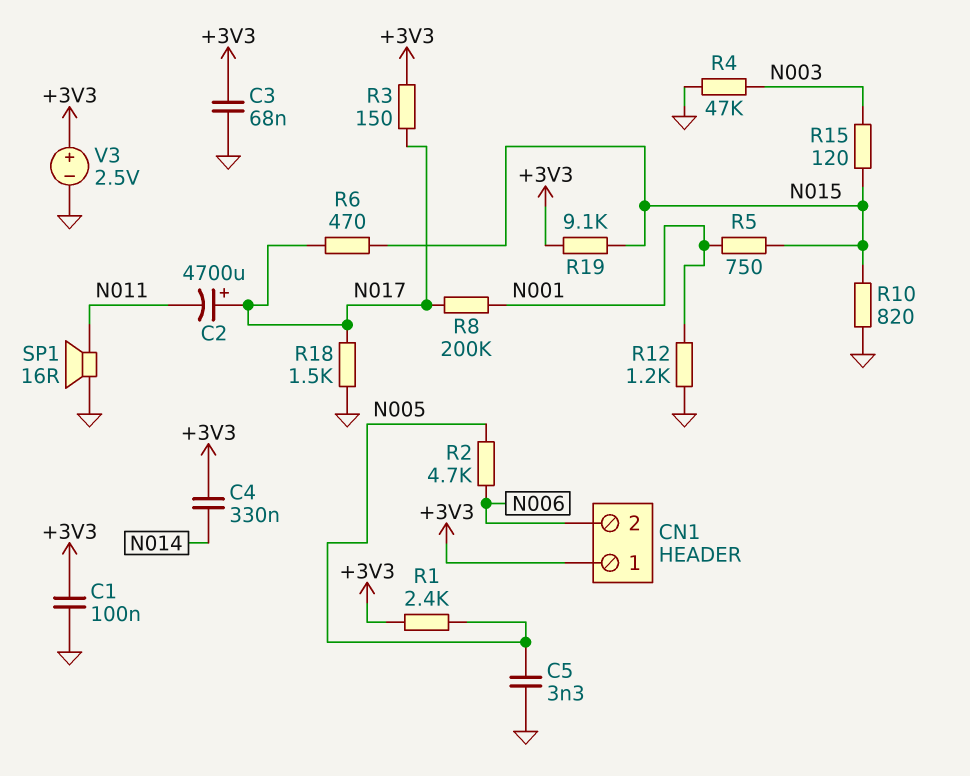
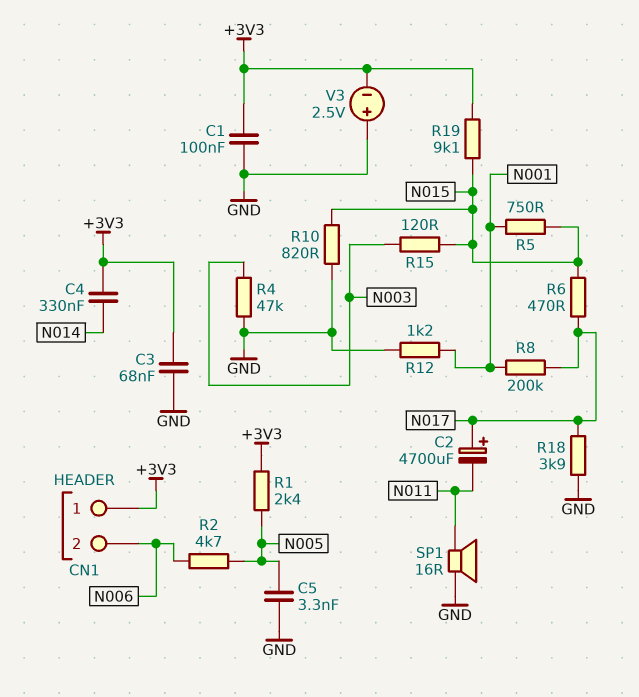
R3: 150 (+3V3, N017) -> none
R18: 1.5k (GND, N017) -> 3.9k (GND, N017)
V3: 2.5V (plus +3V3, minus GND) -> 2.5V (plus GND, minus +3V3)

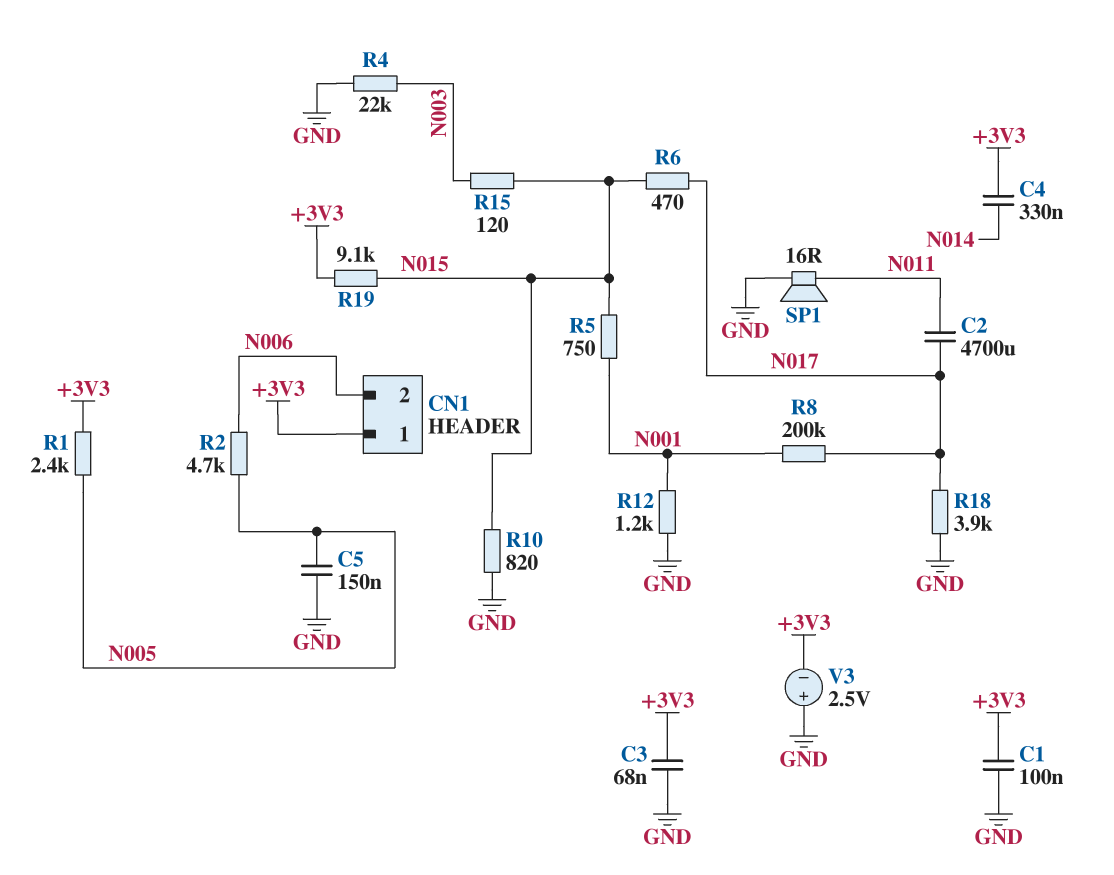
C2: 4700uF (plus N017, minus N011) -> 4700uF (N011, N017)
C5: 3.3nF (GND, N005) -> 150nF (GND, N005)
R4: 47k (GND, N003) -> 22k (GND, N003)

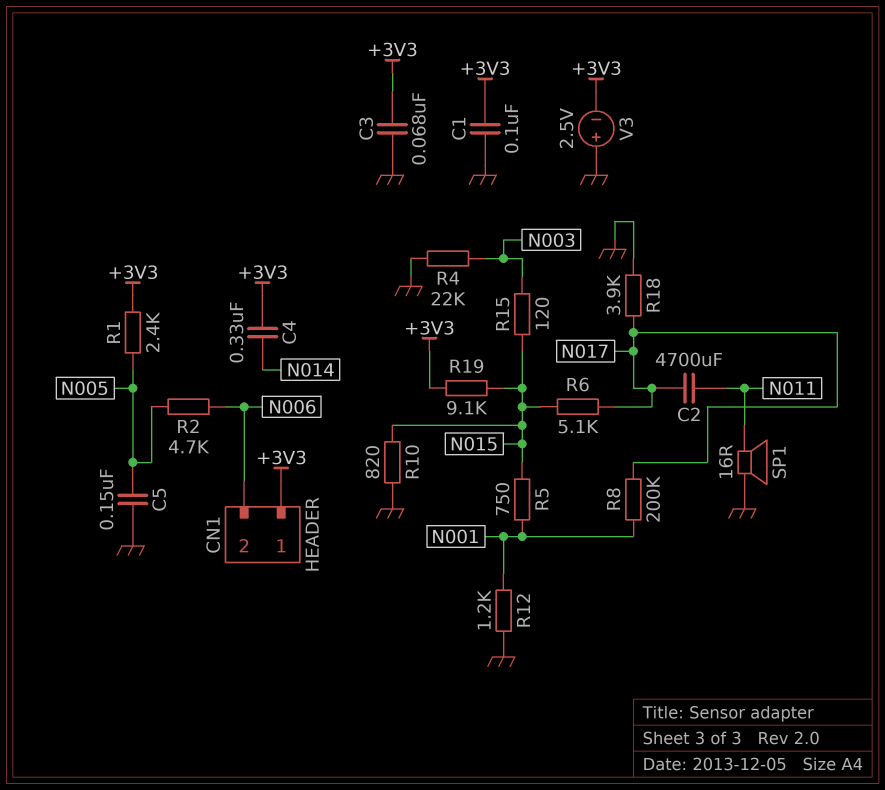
R6: 470 (N015, N017) -> 5.1k (N015, N017)

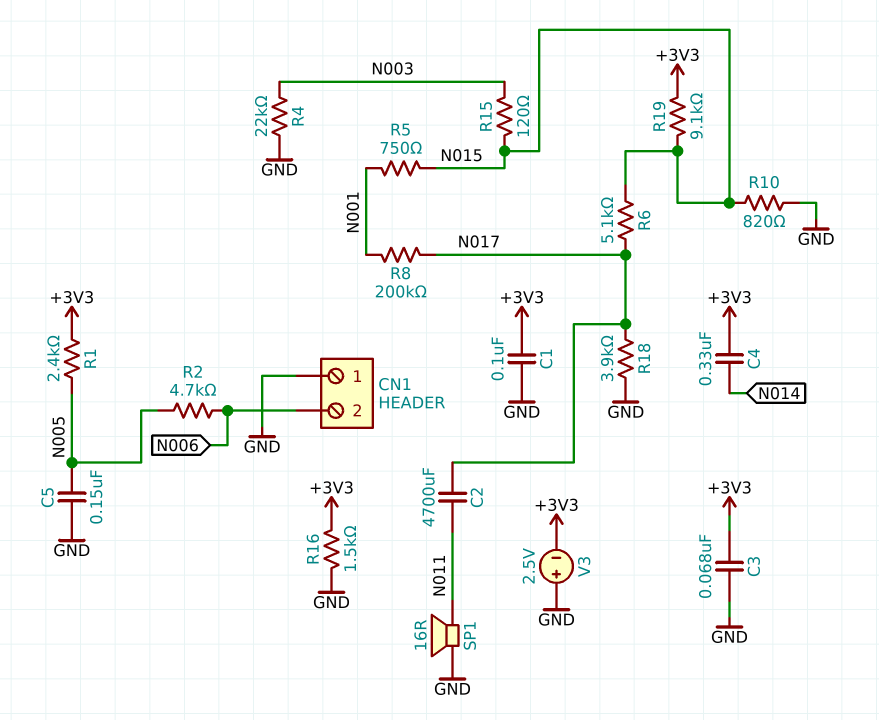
CN1 pin 1: +3V3 -> GND
R12: 1.2k (GND, N001) -> none
R16: none -> 1.5k (+3V3, GND)

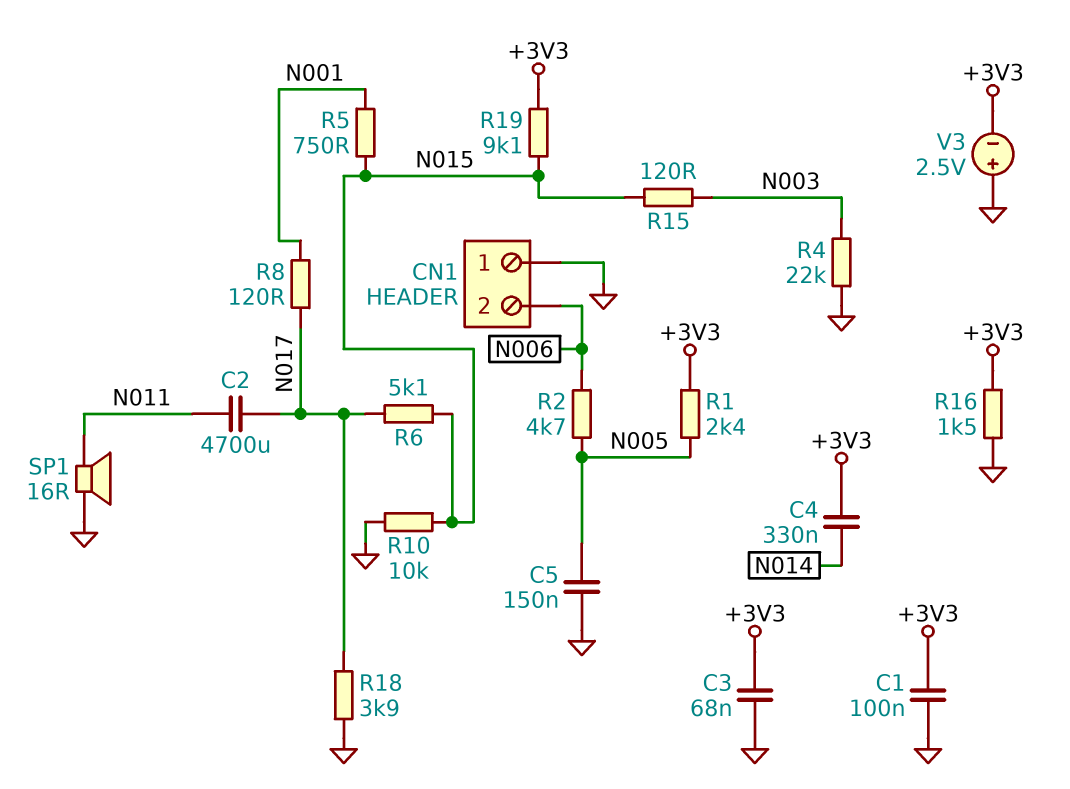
R8: 200k (N001, N017) -> 120 (N001, N017)
R10: 820 (GND, N015) -> 10k (GND, N015)

